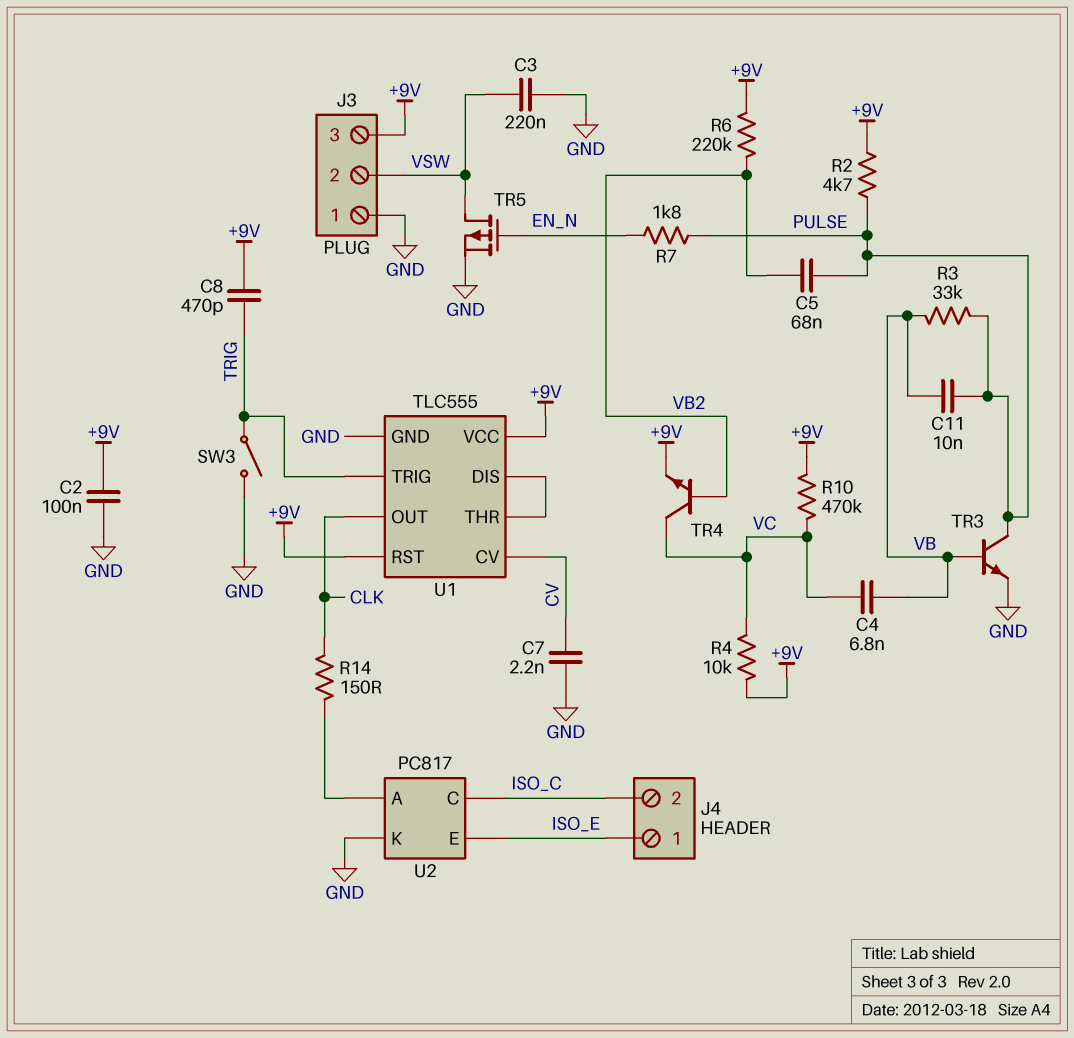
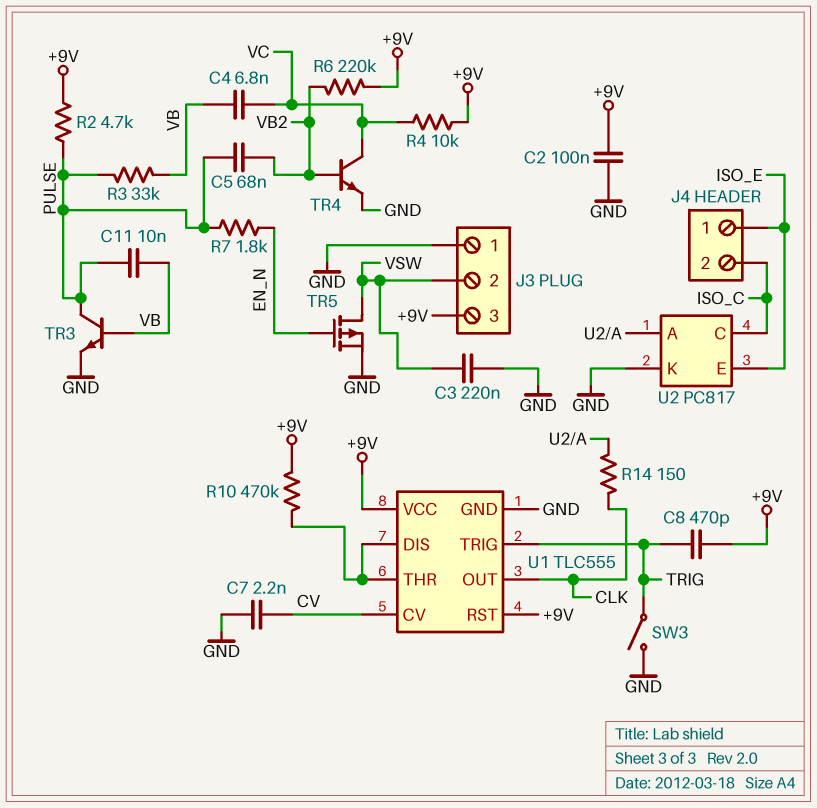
R10: 470k (+9V, VC) -> 470k (+9V, U1/DIS)
TR4: NPN (B VB2, C VC, E +9V) -> NPN (B VB2, C VC, E GND)

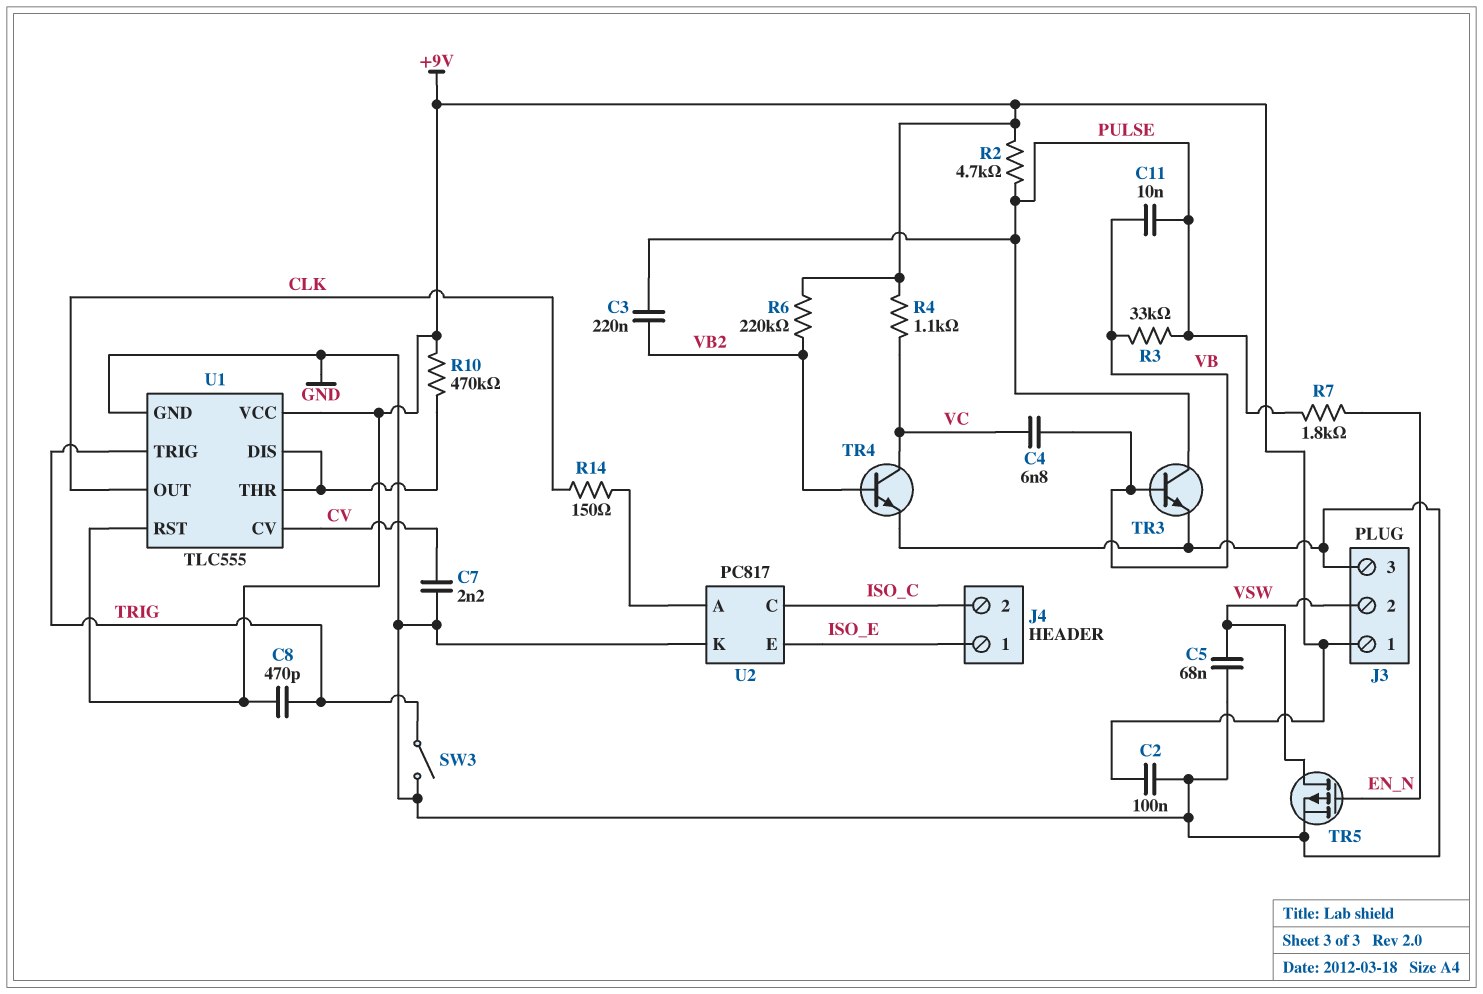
C3: 220nF (GND, VSW) -> 220nF (PULSE, VB2)
C5: 68nF (PULSE, VB2) -> 68nF (GND, VSW)
J3 pin 1: GND -> +9V
J3 pin 3: +9V -> GND
R4: 10k (+9V, VC) -> 1.1k (+9V, VC)

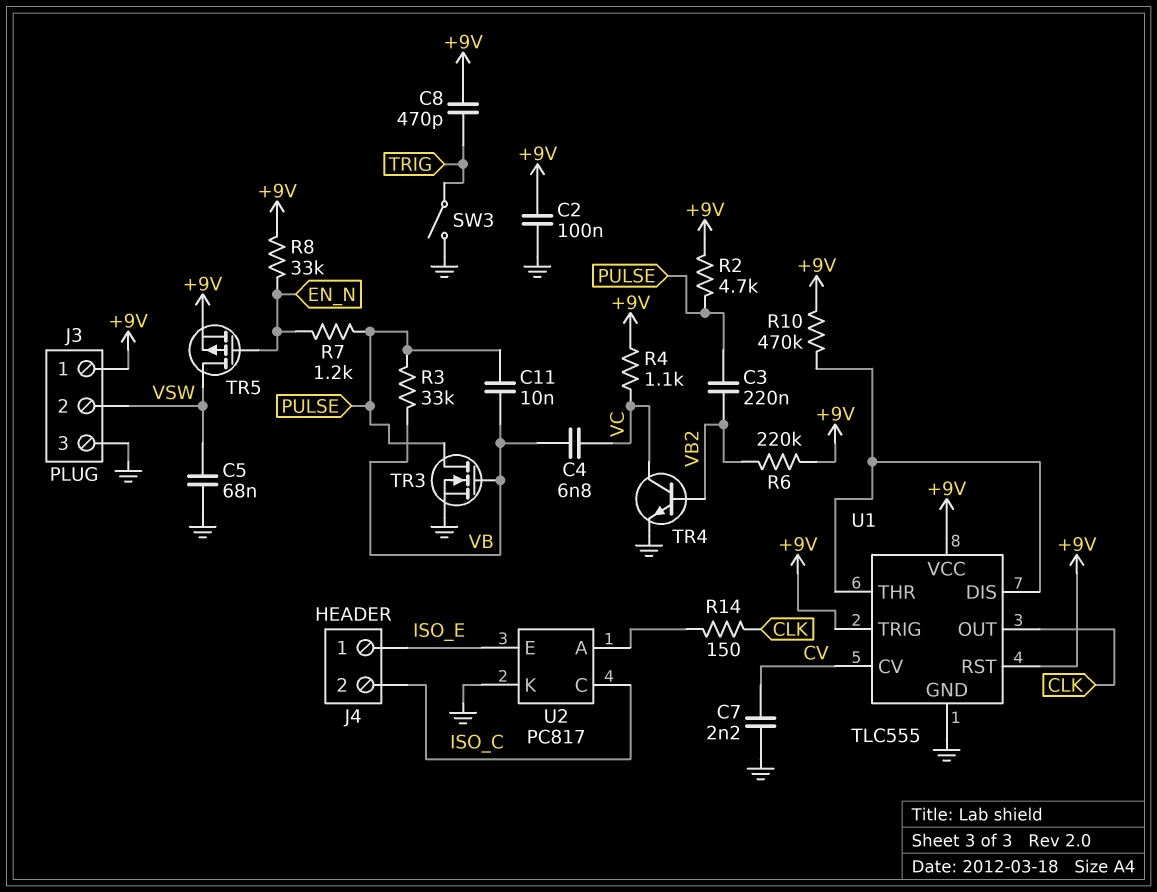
R7: 1.8k (EN_N, PULSE) -> 1.2k (EN_N, PULSE)
R8: none -> 33k (+9V, EN_N)
TR3: NPN (B VB, C PULSE, E GND) -> NMOS (G VB, D PULSE, S GND)
TR5: PMOS (G EN_N, D VSW, S GND) -> PMOS (G EN_N, D VSW, S +9V)
U1 pin TRIG: TRIG -> +9V

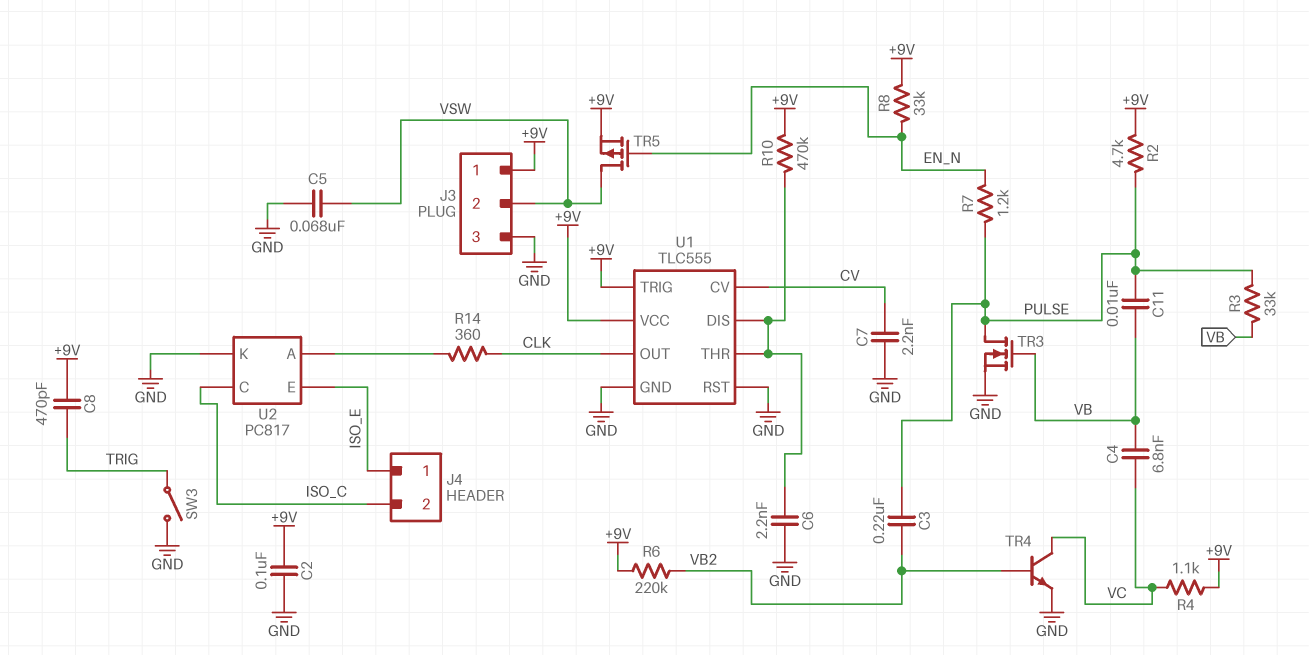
C6: none -> 2.2nF (GND, U1/DIS)
R14: 150 (CLK, U2/A) -> 360 (CLK, U2/A)
U1 pin RST: +9V -> GND

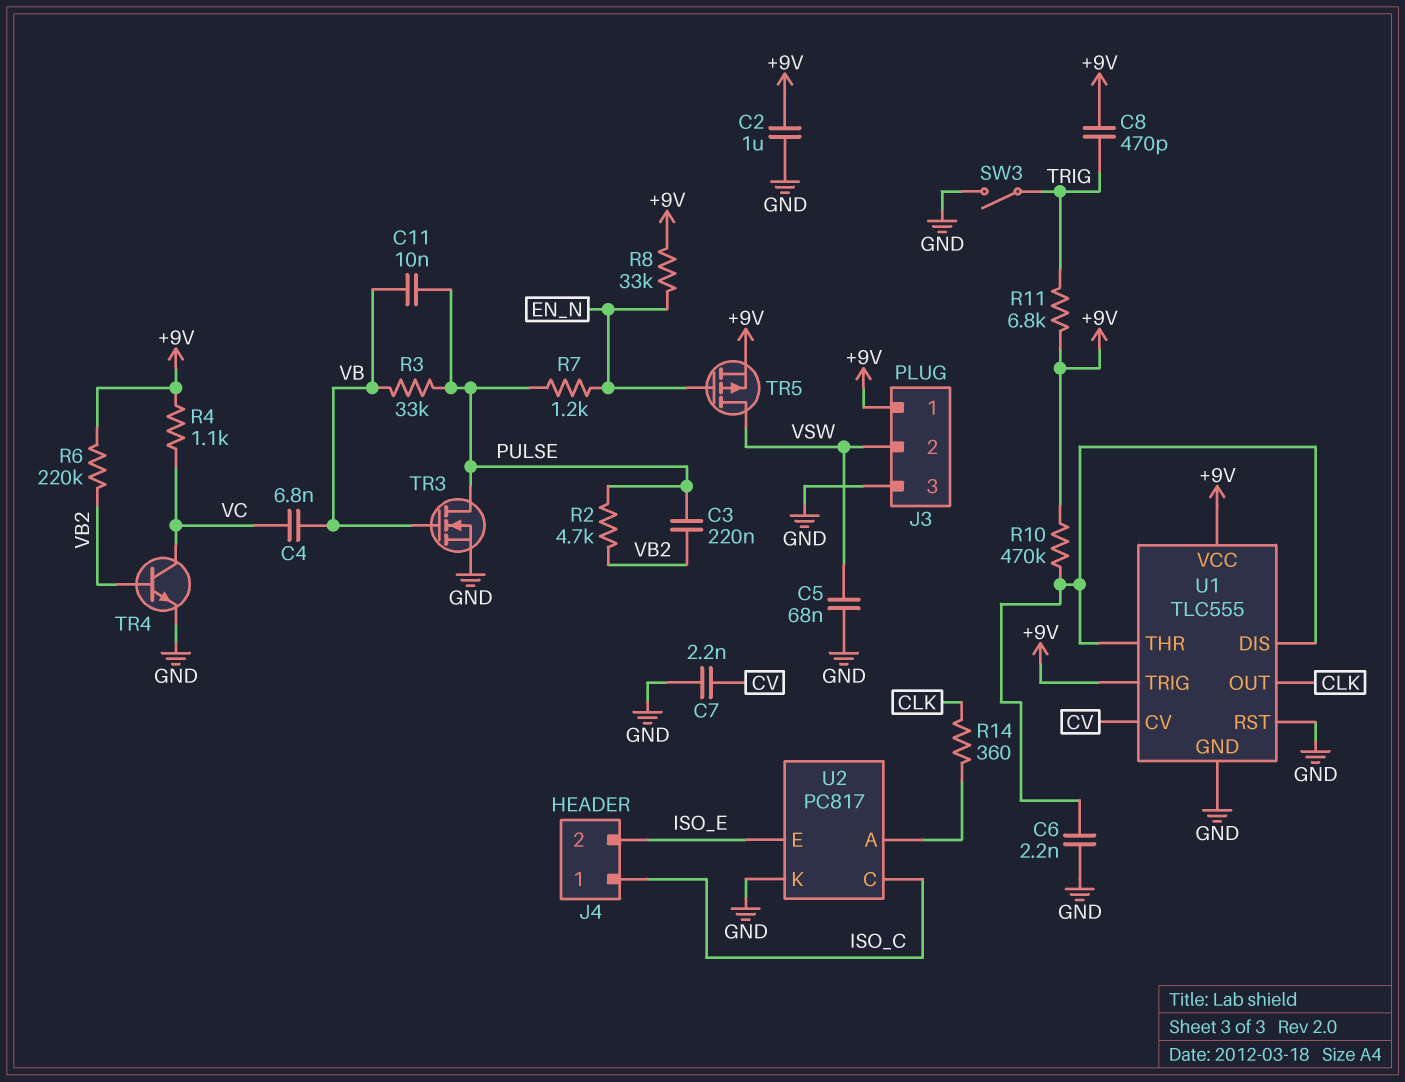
C2: 100nF (+9V, GND) -> 1uF (+9V, GND)
J4 pin 1: ISO_E -> ISO_C
J4 pin 2: ISO_C -> ISO_E
R2: 4.7k (+9V, PULSE) -> 4.7k (PULSE, VB2)
R11: none -> 6.8k (+9V, TRIG)

